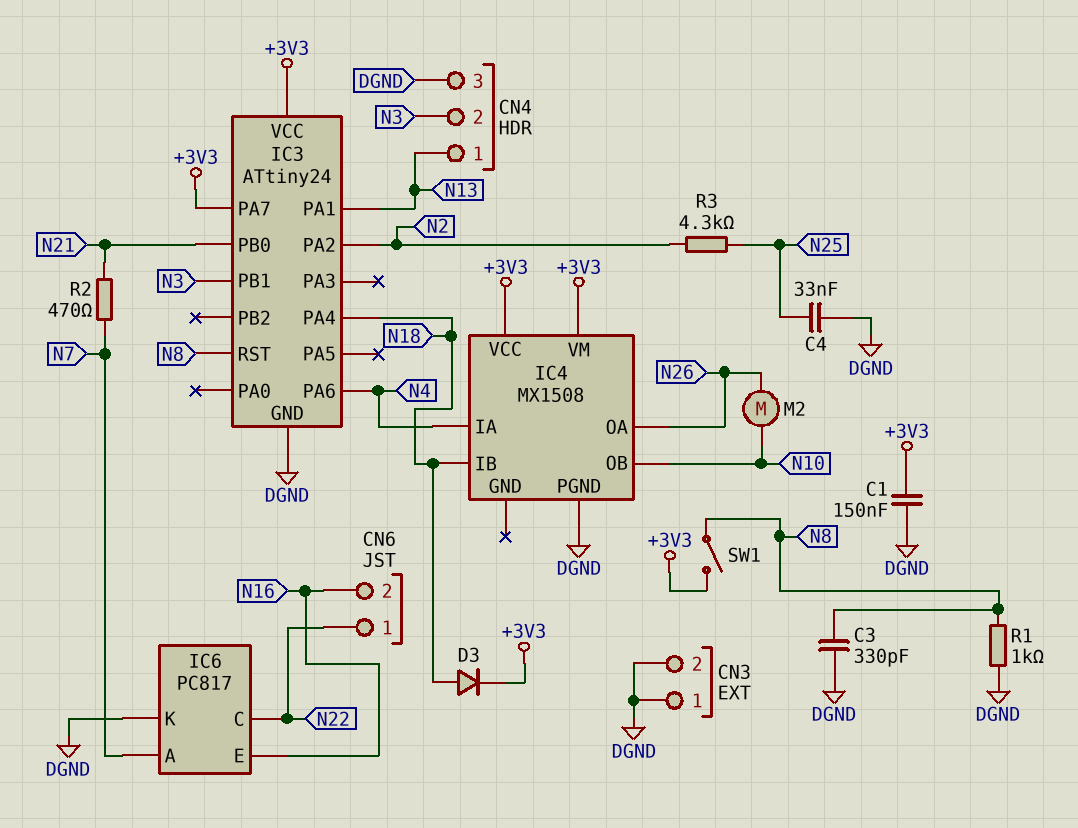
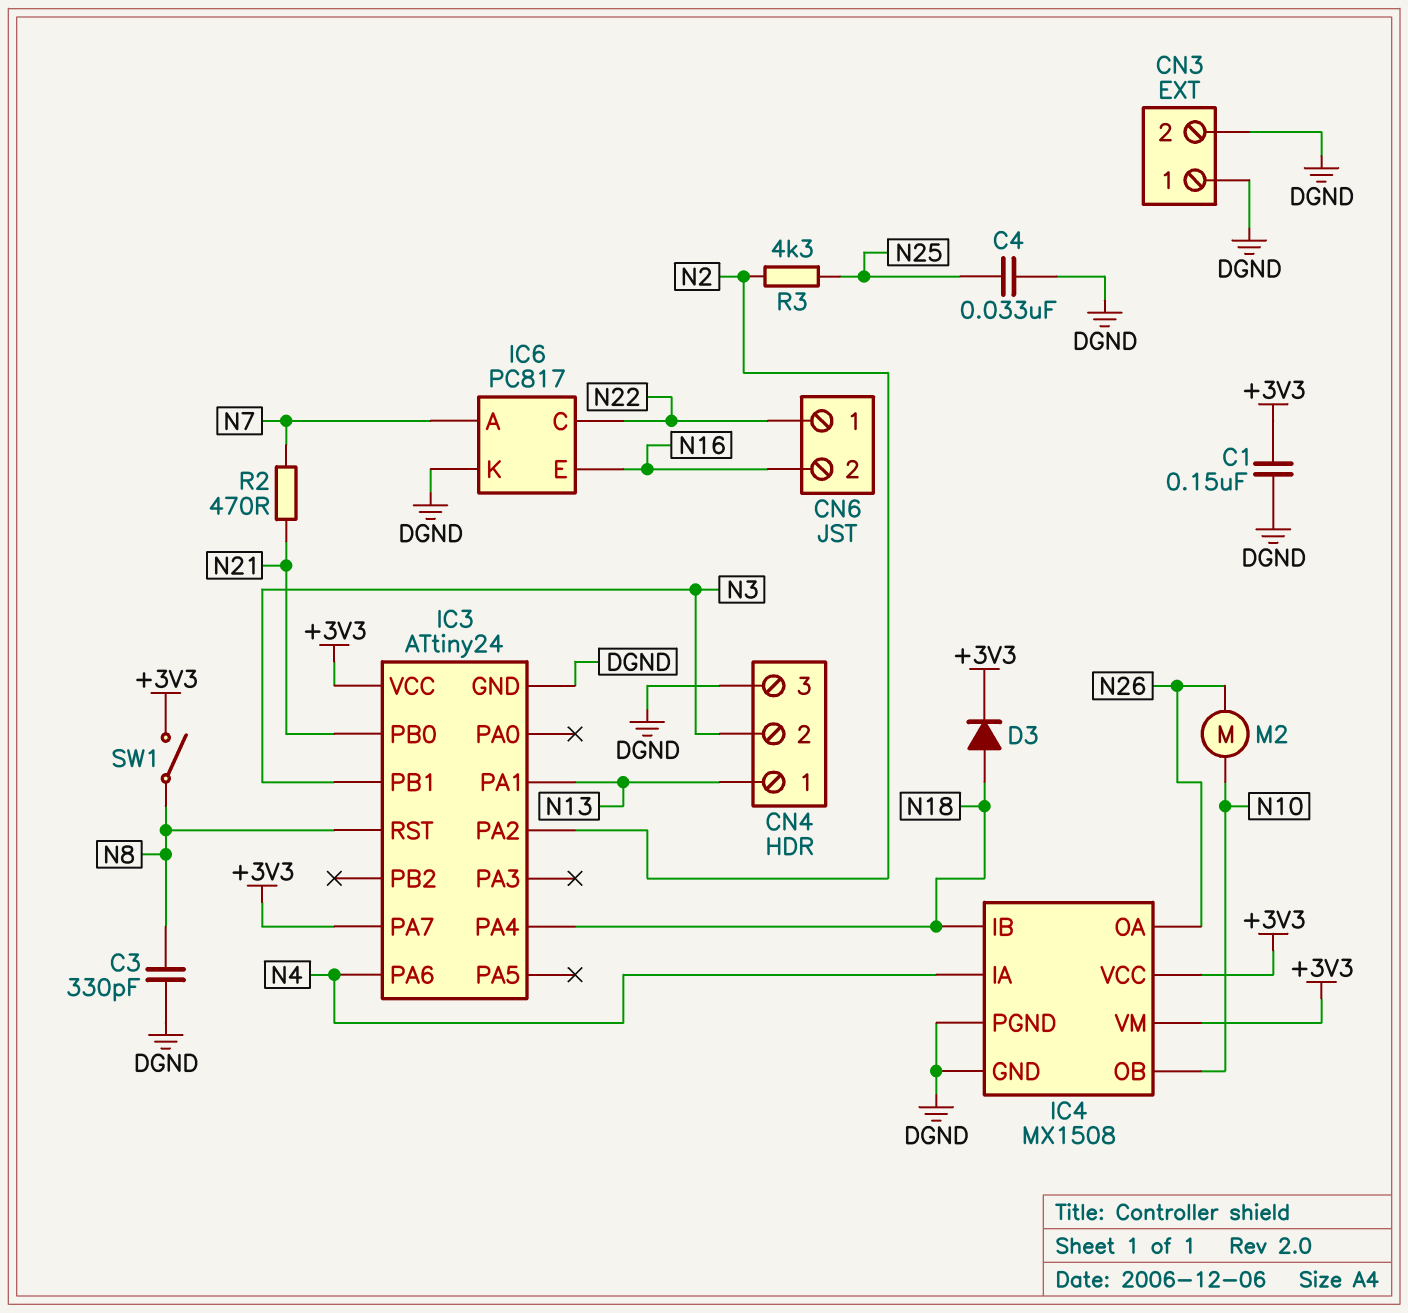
IC4 pin GND: none -> DGND
R1: 1k (DGND, N8) -> none

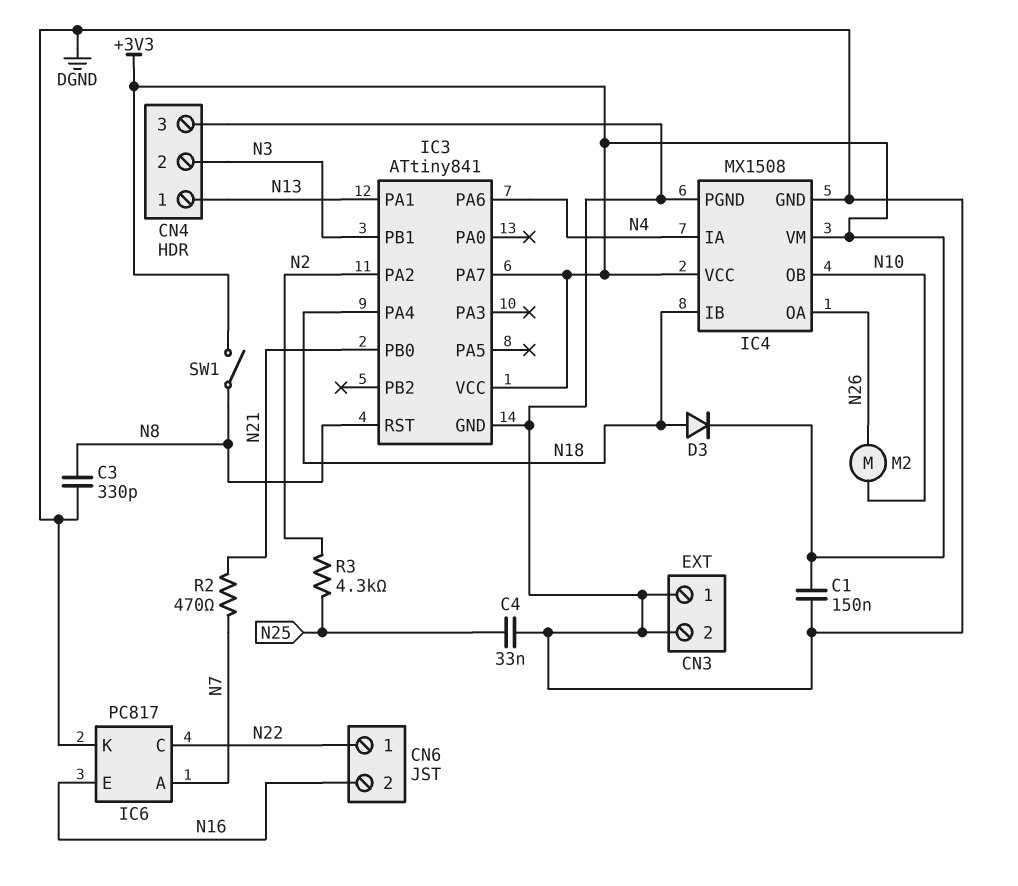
IC3: ATtiny24 -> ATtiny841

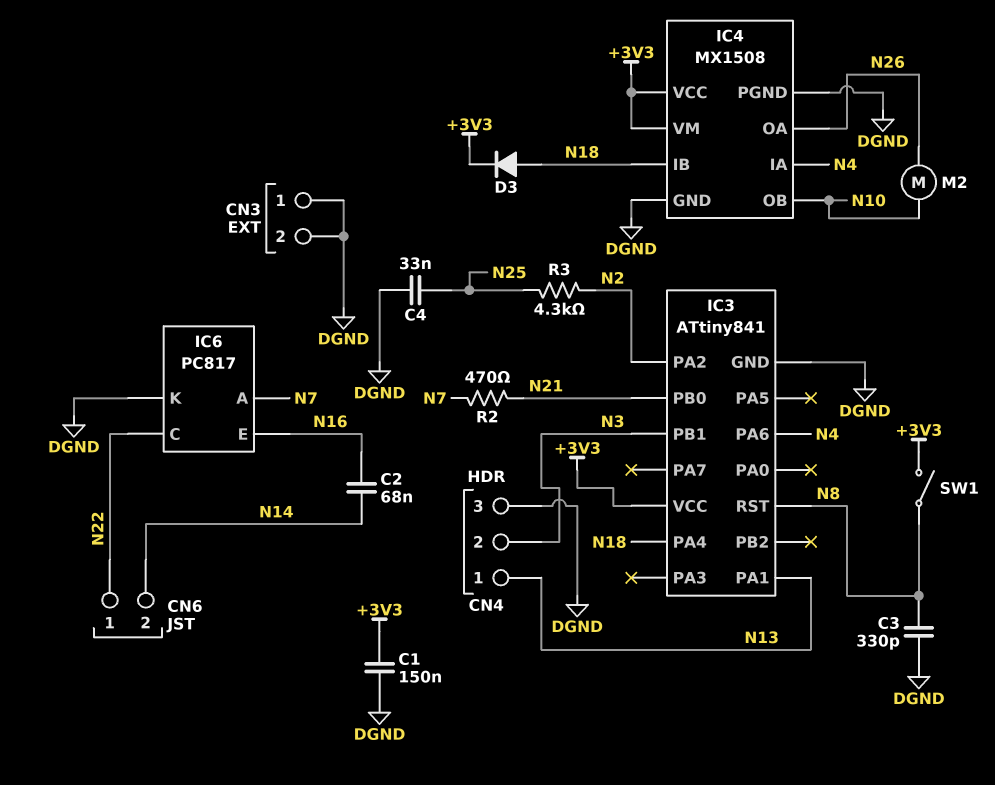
C2: none -> 68nF (N14, N16)
CN6 pin 2: N16 -> N14
IC3 pin PA7: +3V3 -> none

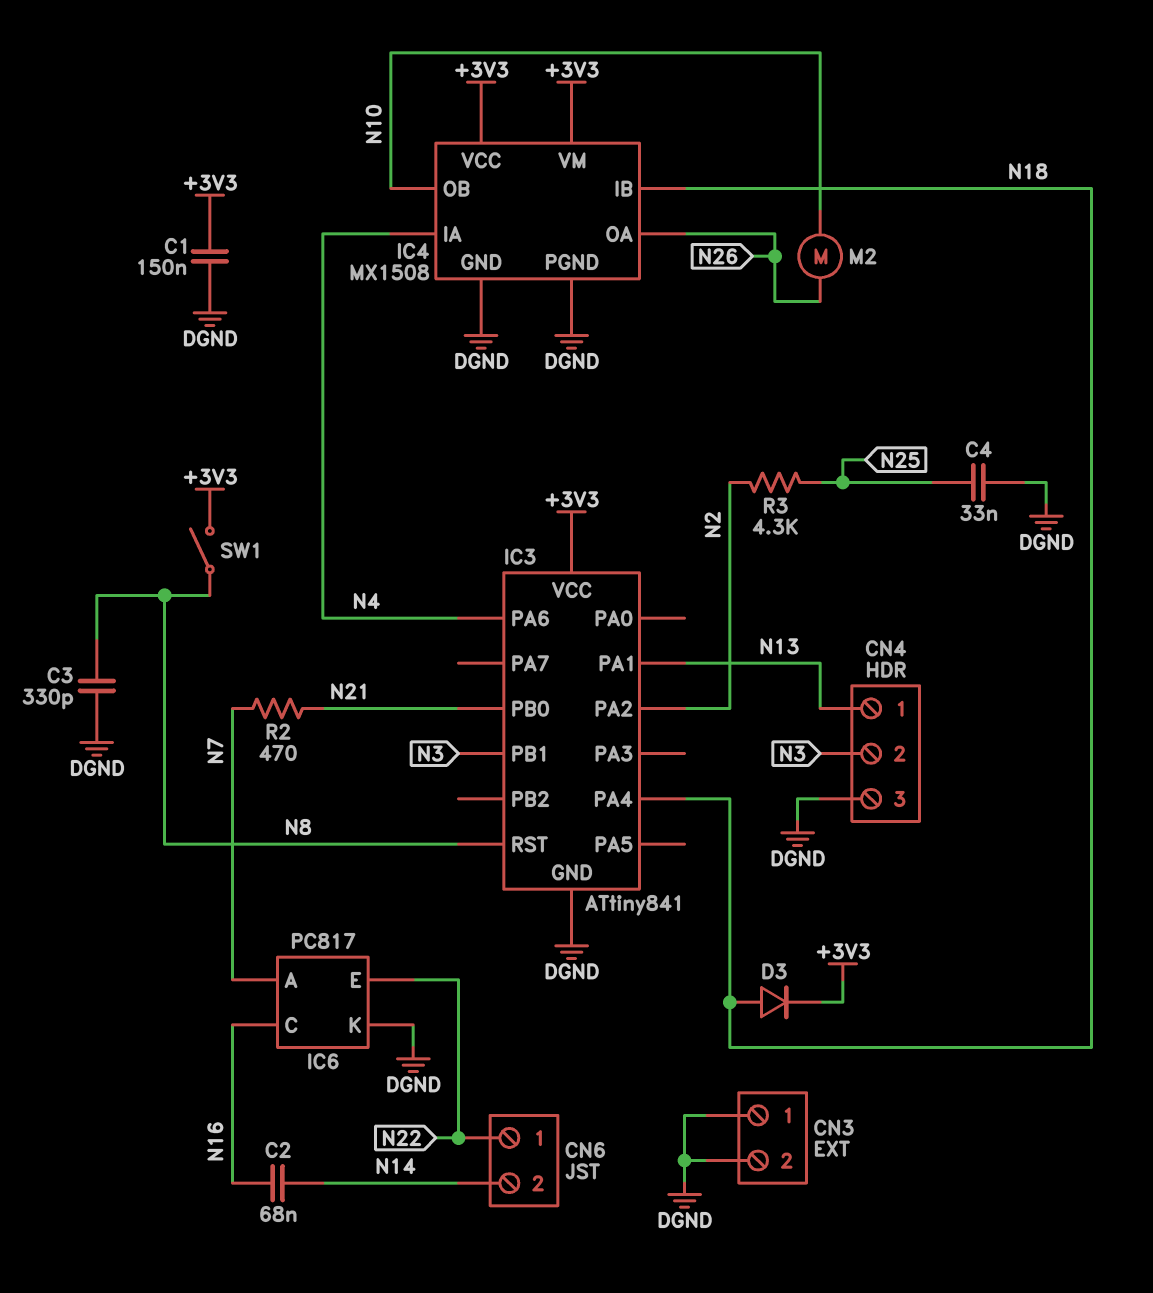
IC6 pin C: N22 -> N16
IC6 pin E: N16 -> N22

